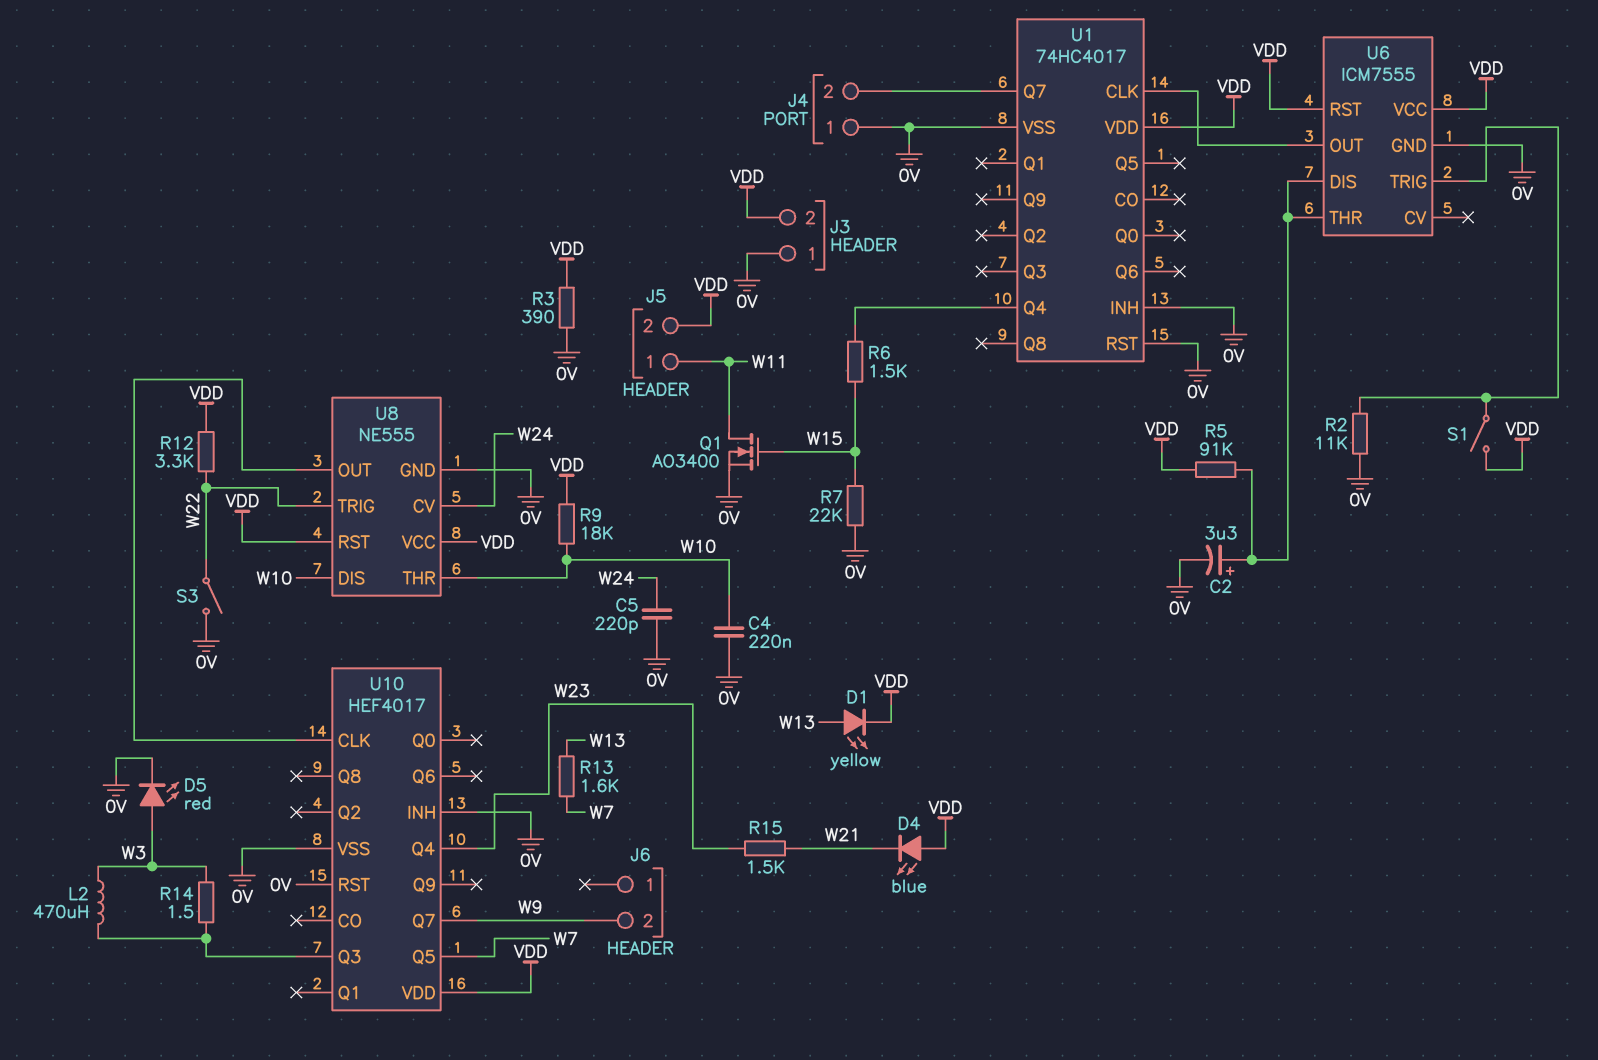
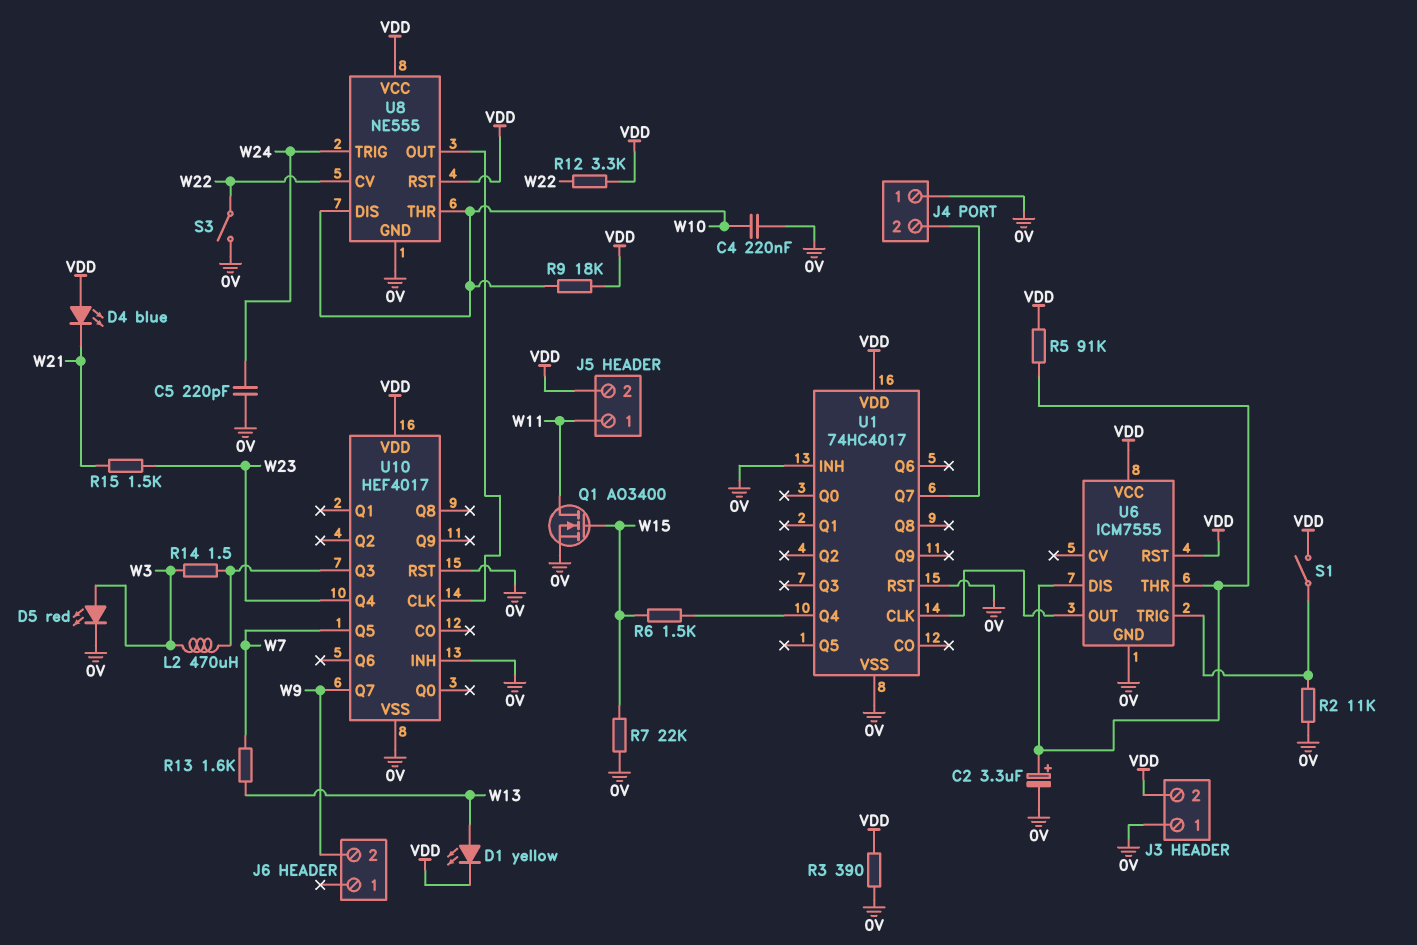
U8 pin CV: W24 -> W22
U8 pin TRIG: W22 -> W24

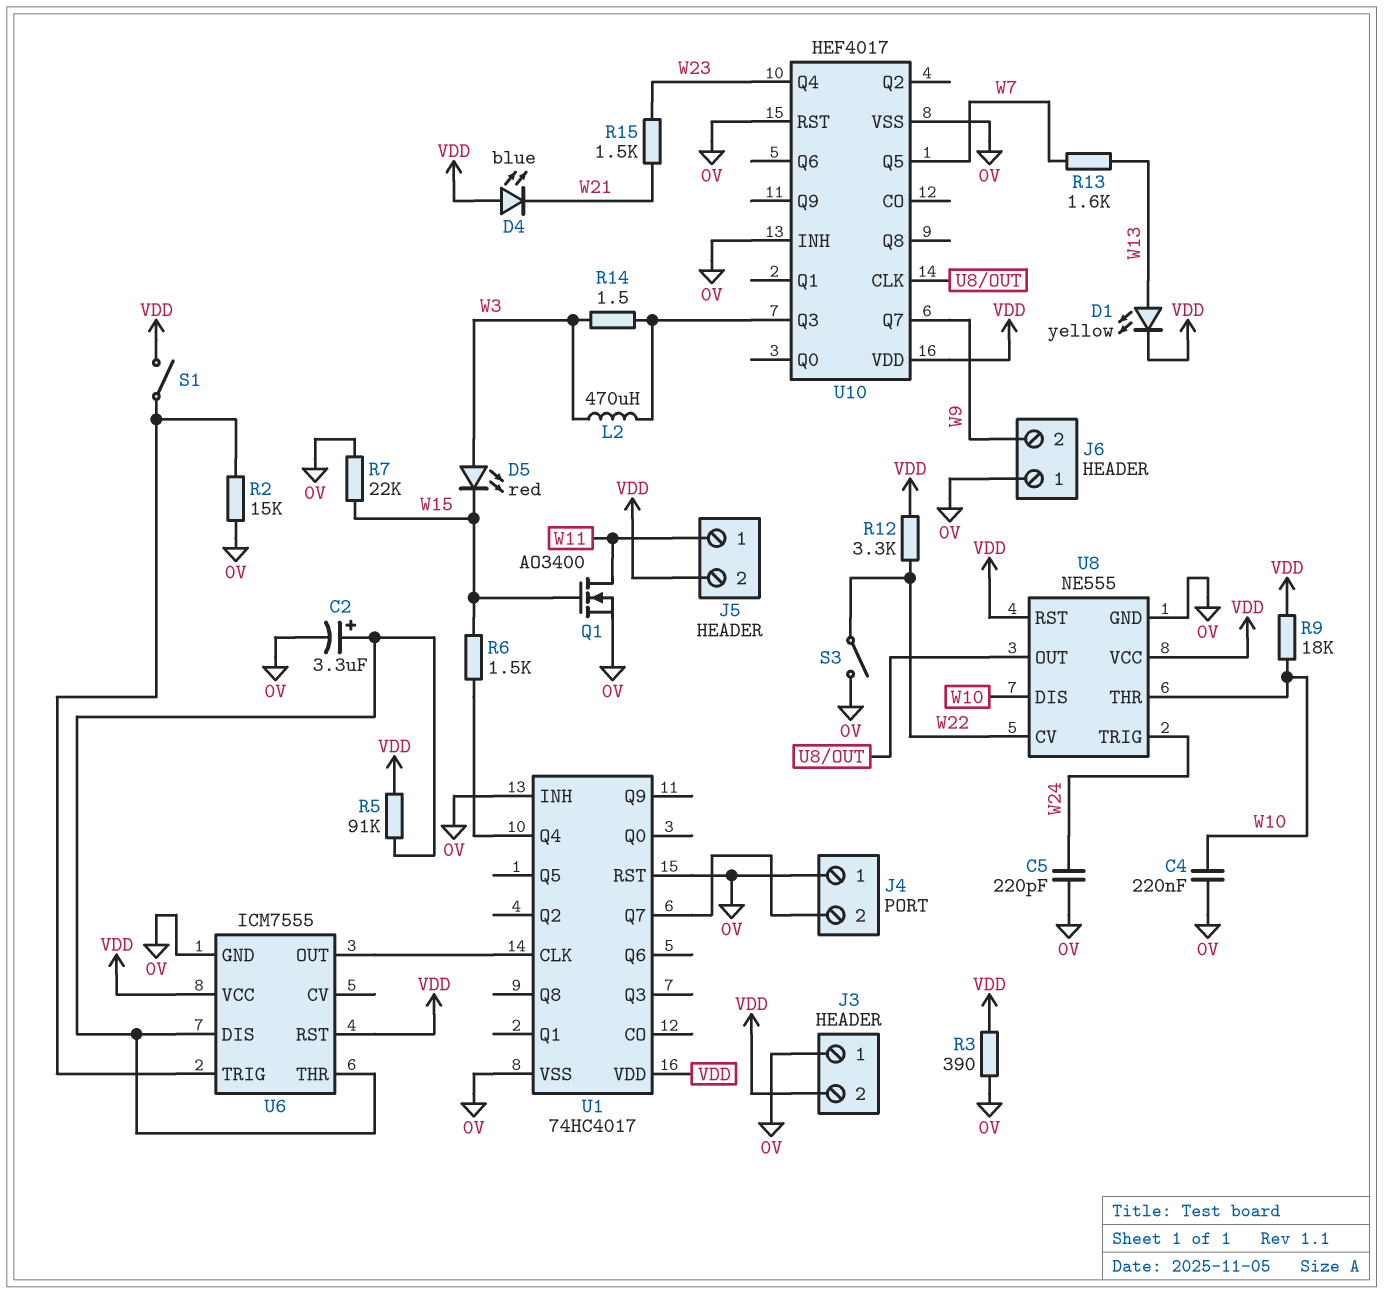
D5: LED red (A W3, K 0V) -> LED red (A W3, K W15)
J6 pin 1: none -> 0V
R2: 11k (0V, U6/TRIG) -> 15k (0V, U6/TRIG)

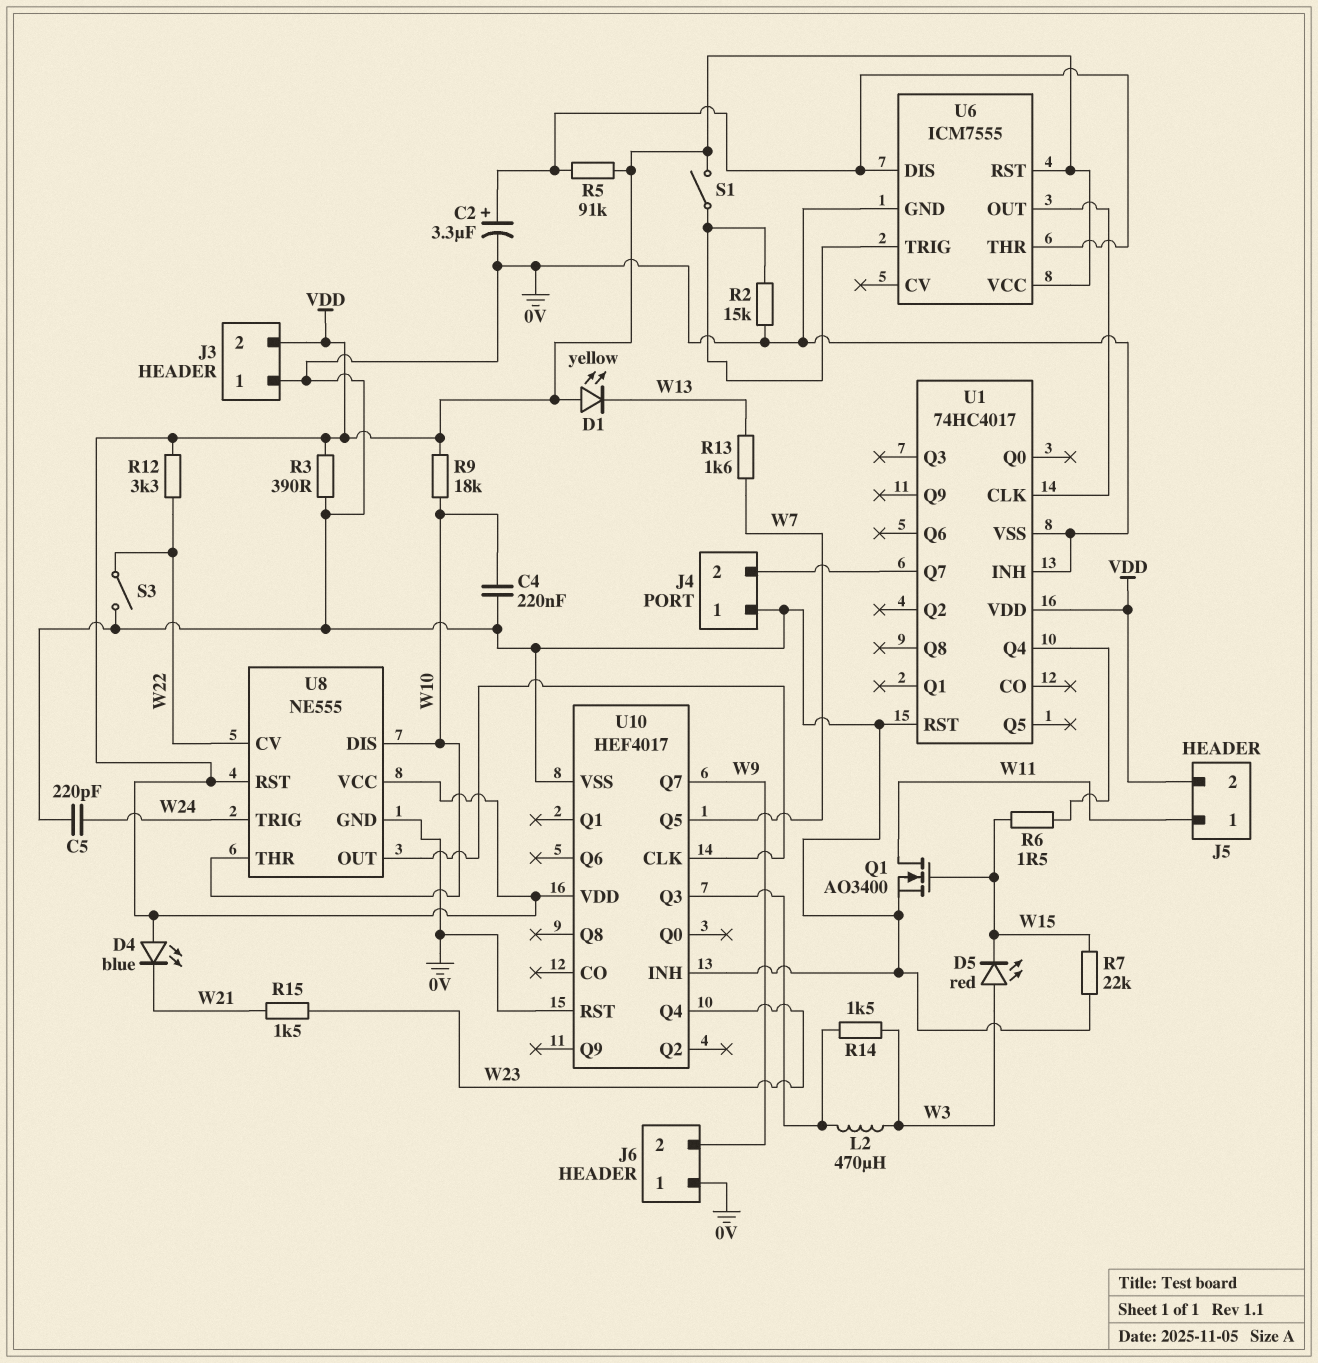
D1: LED yellow (A W13, K VDD) -> LED yellow (A VDD, K W13)
R6: 1.5k (U1/Q4, W15) -> 1.5 (U1/Q4, W15)
R14: 1.5 (U10/Q3, W3) -> 1.5k (U10/Q3, W3)

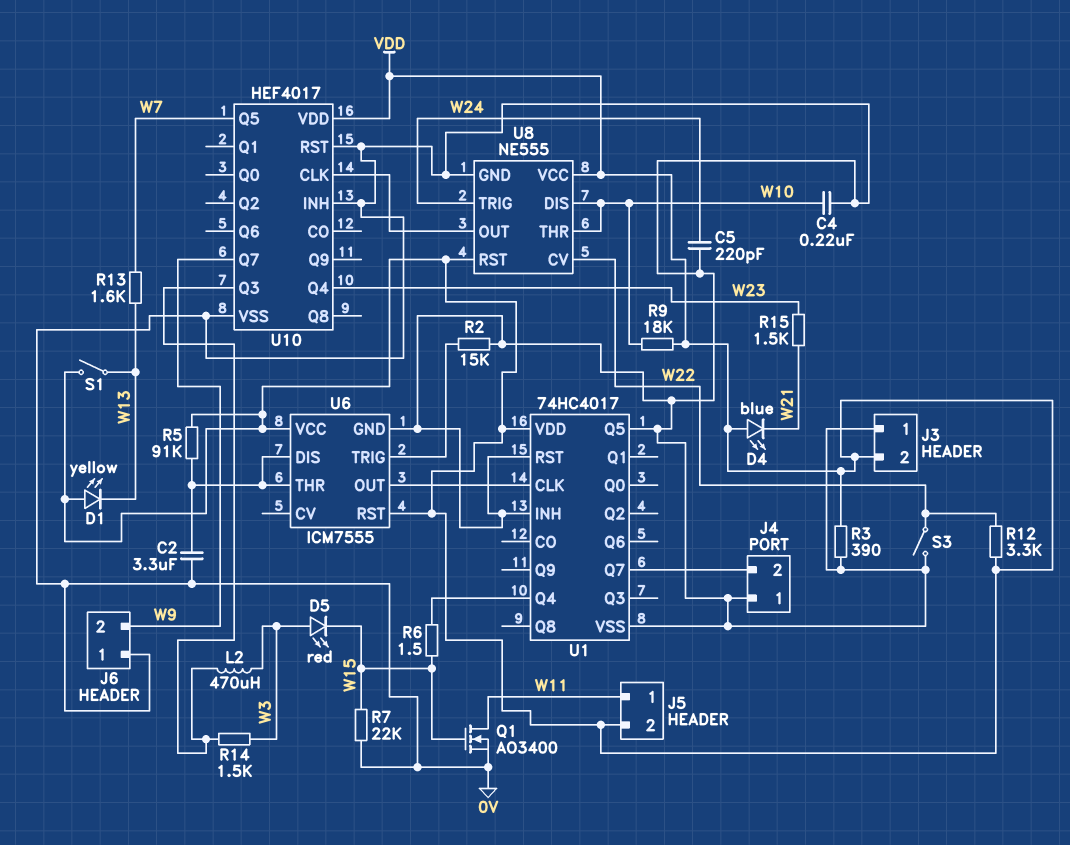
C2: 3.3uF (plus U6/DIS, minus 0V) -> 3.3uF (0V, U6/DIS)
S1: switch (U6/TRIG, VDD) -> switch (VDD, W13)
U1 pin Q5: none -> 0V

